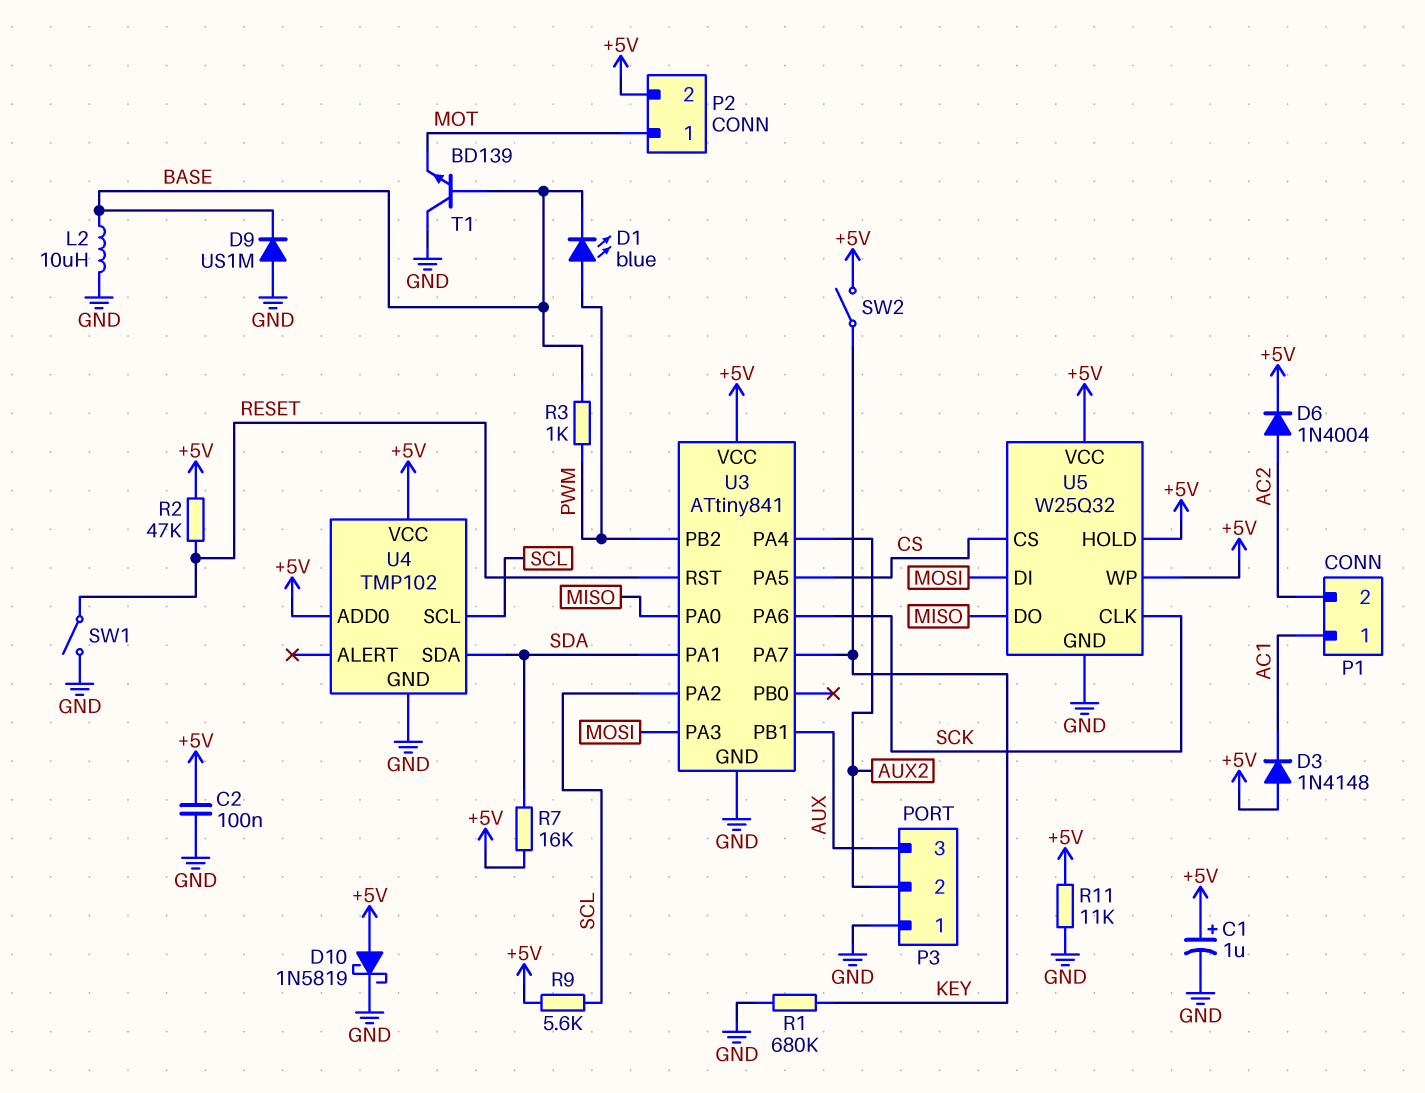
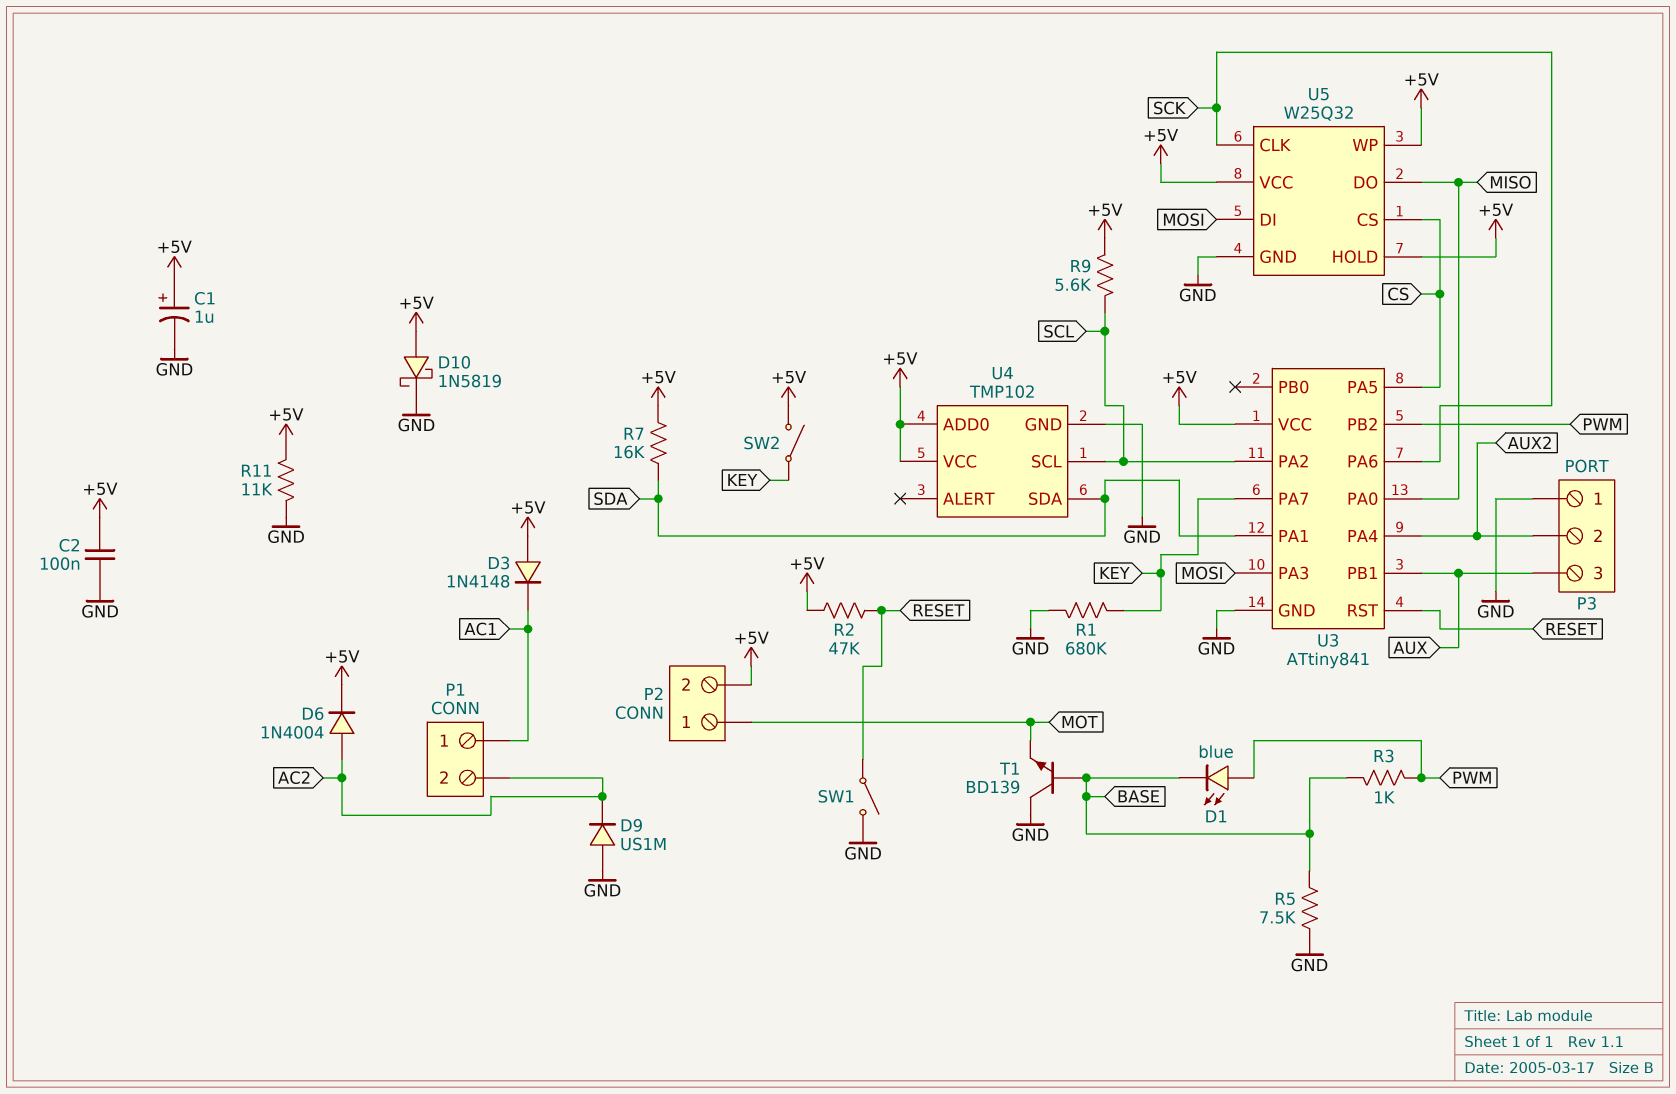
D9: diode US1M (A GND, K BASE) -> diode US1M (A GND, K AC2)
L2: 10uH (BASE, GND) -> none
R5: none -> 7.5k (BASE, GND)

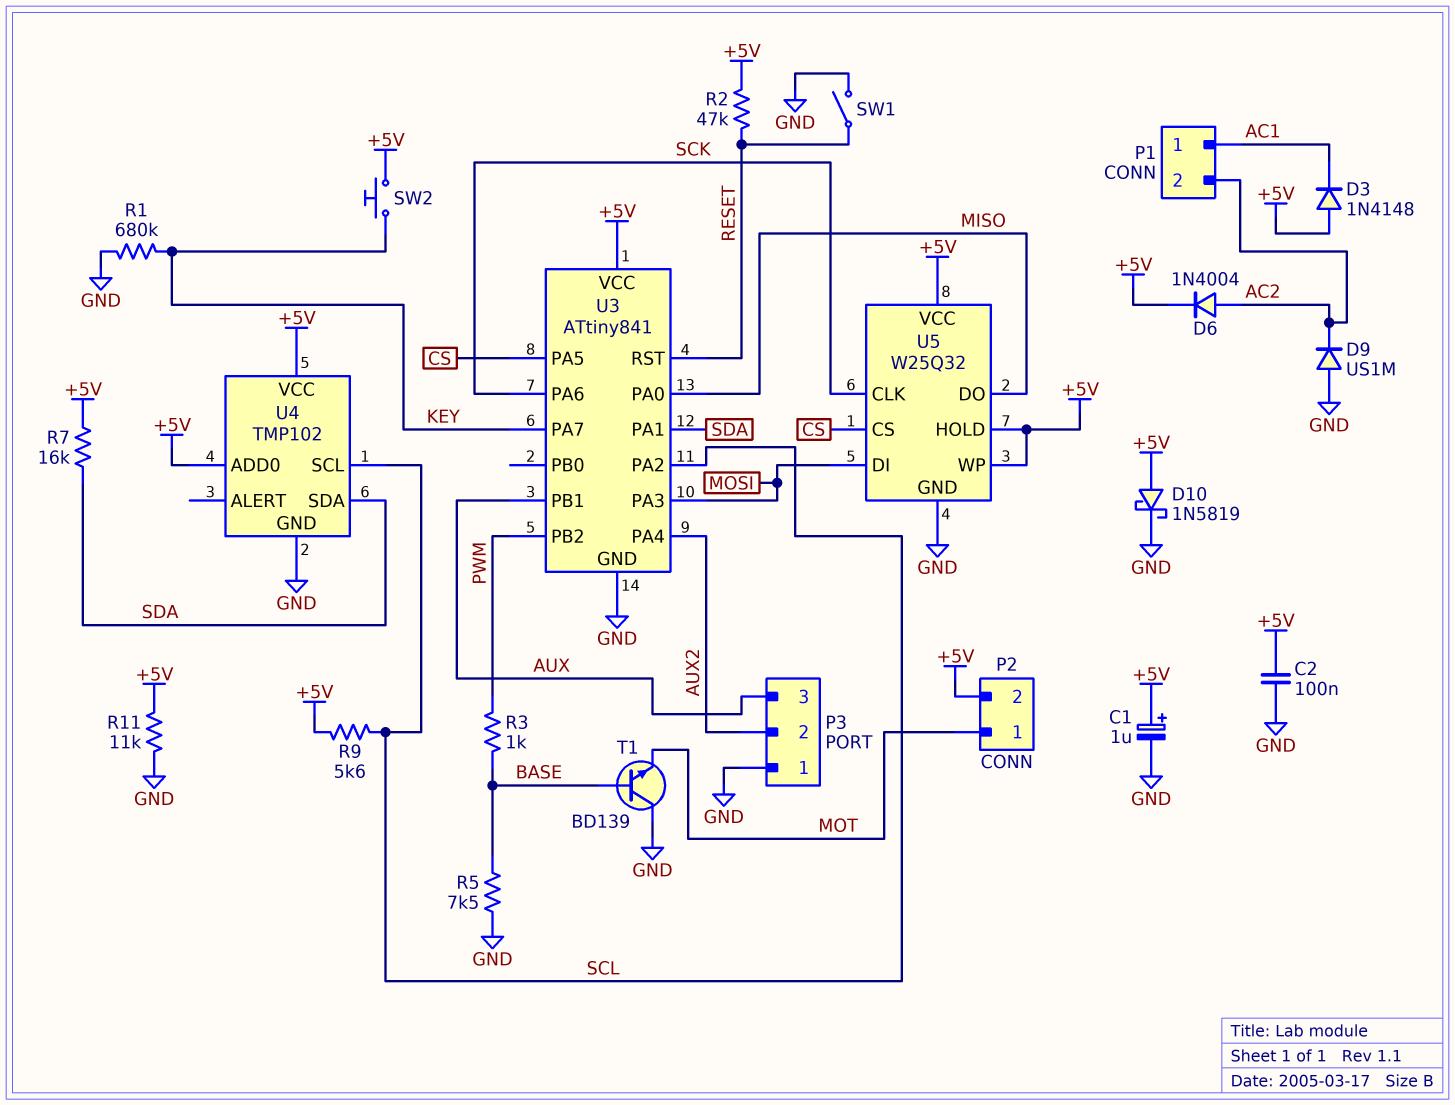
D1: LED blue (A PWM, K BASE) -> none
SW2: switch (+5V, KEY) -> button (+5V, KEY)

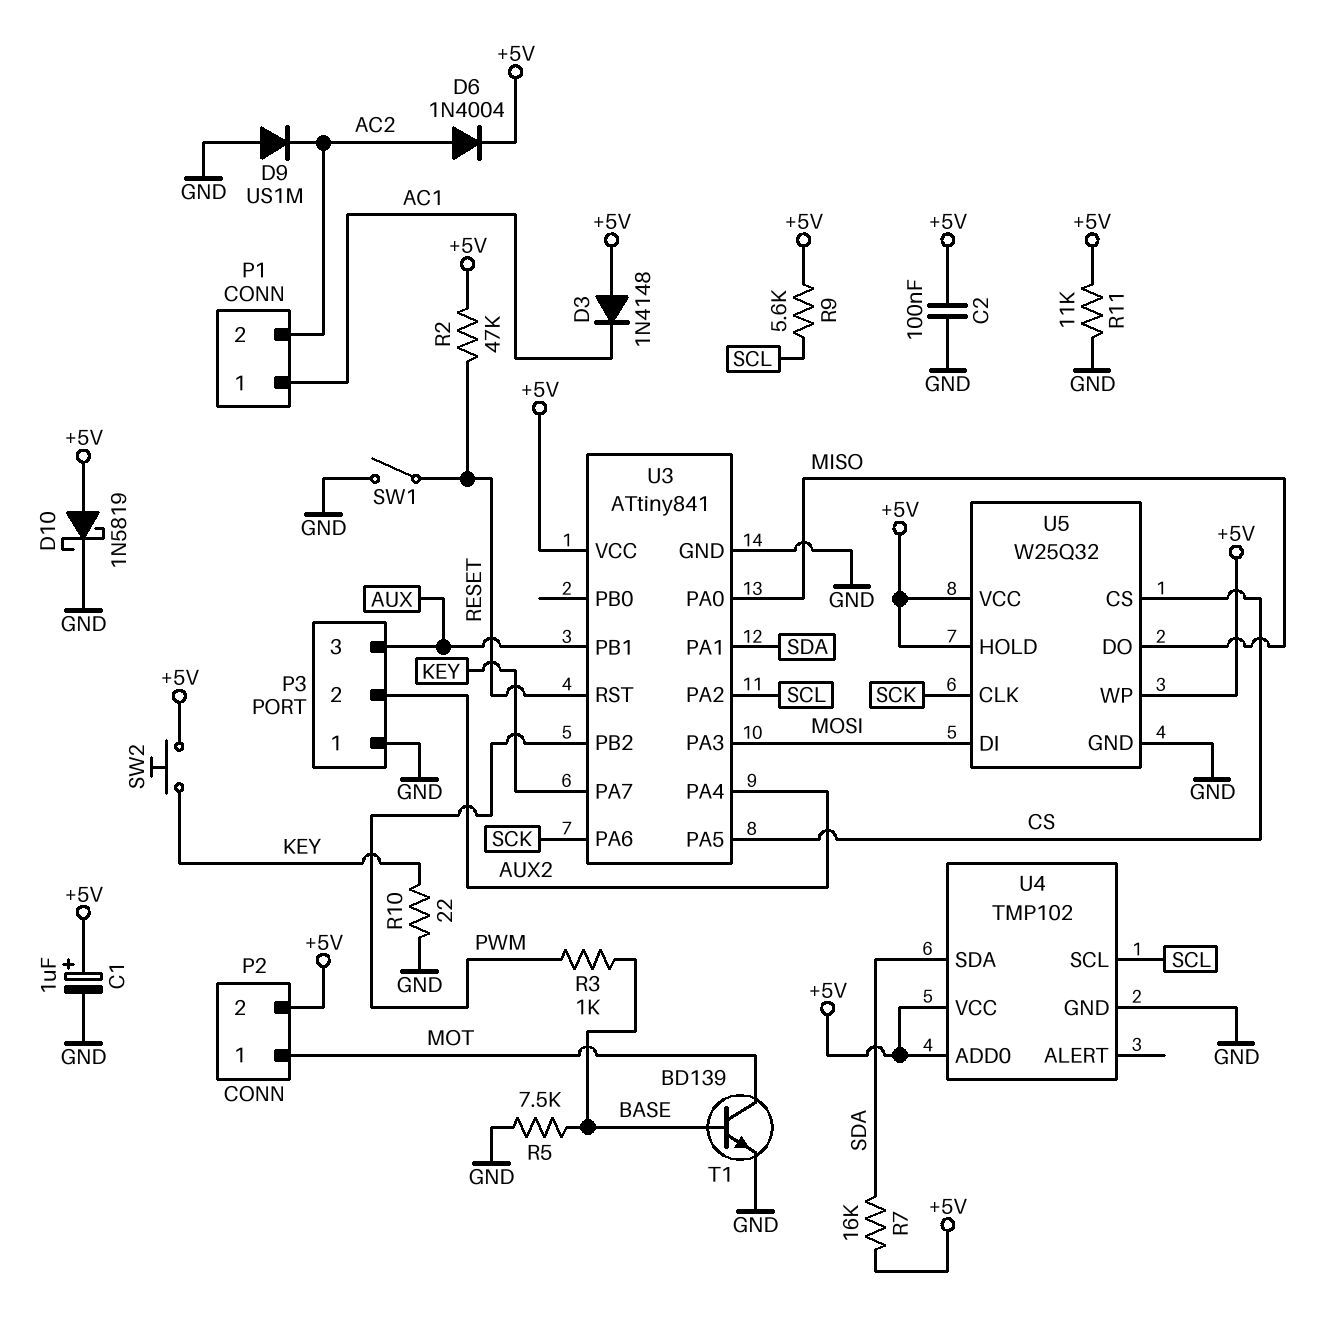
R1: 680k (GND, KEY) -> none
R10: none -> 22 (GND, KEY)
T1: NPN BD139 (B BASE, C GND, E MOT) -> NPN BD139 (B BASE, C MOT, E GND)

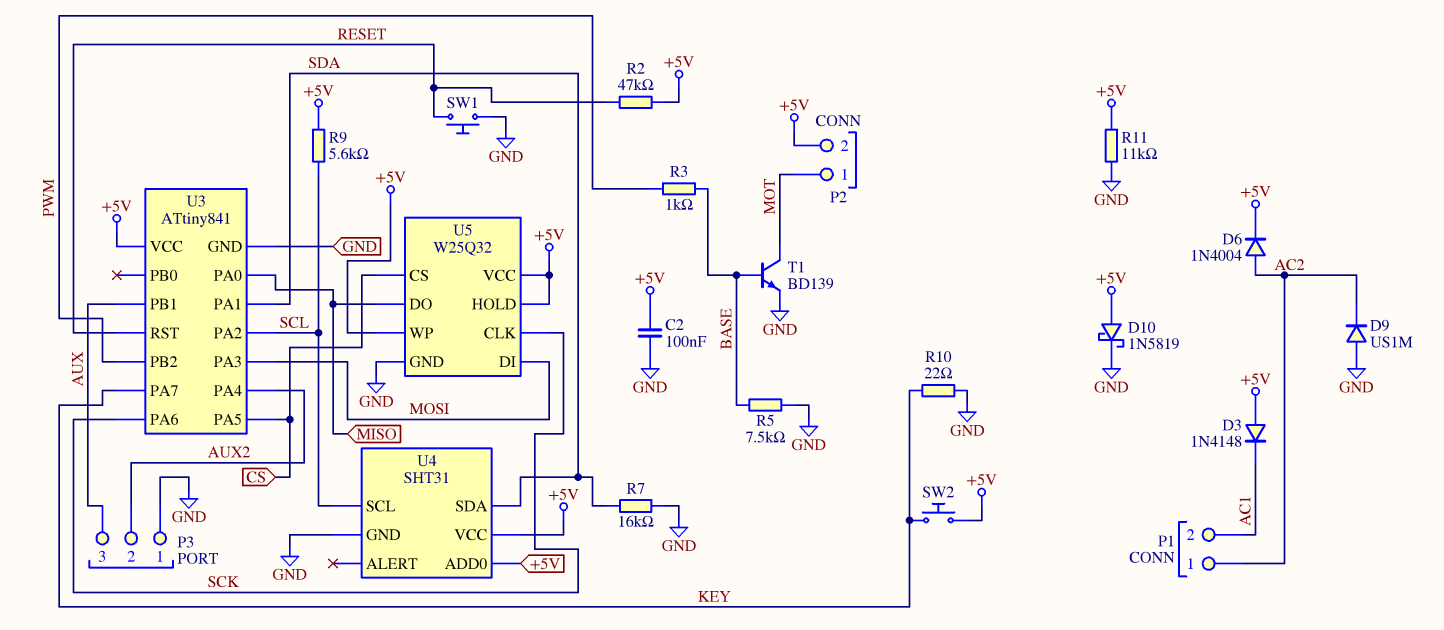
C1: 1uF (plus +5V, minus GND) -> none
P1 pin 1: AC1 -> AC2
P1 pin 2: AC2 -> AC1
R7: 16k (+5V, SDA) -> 16k (GND, SDA)
SW1: switch (GND, RESET) -> button (GND, RESET)
U4: TMP102 -> SHT31

